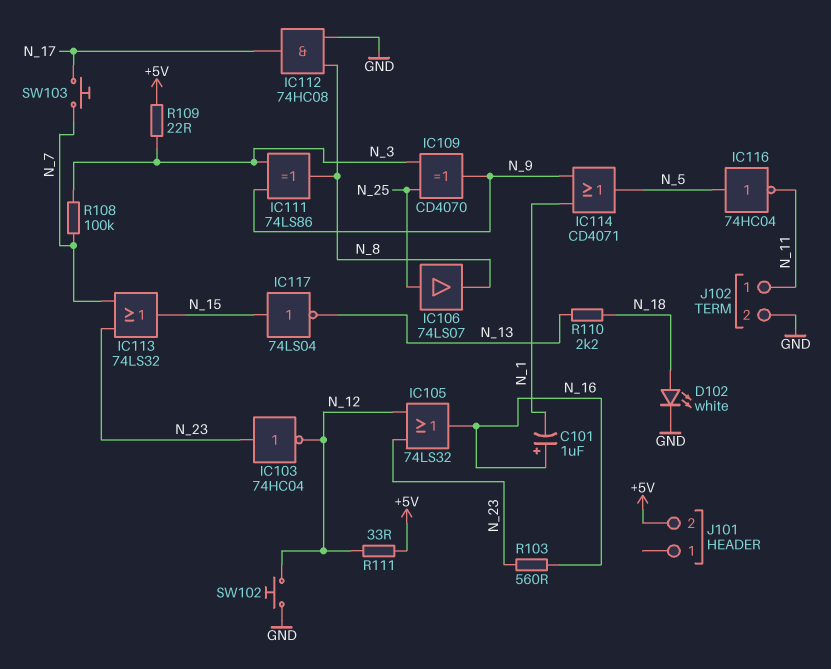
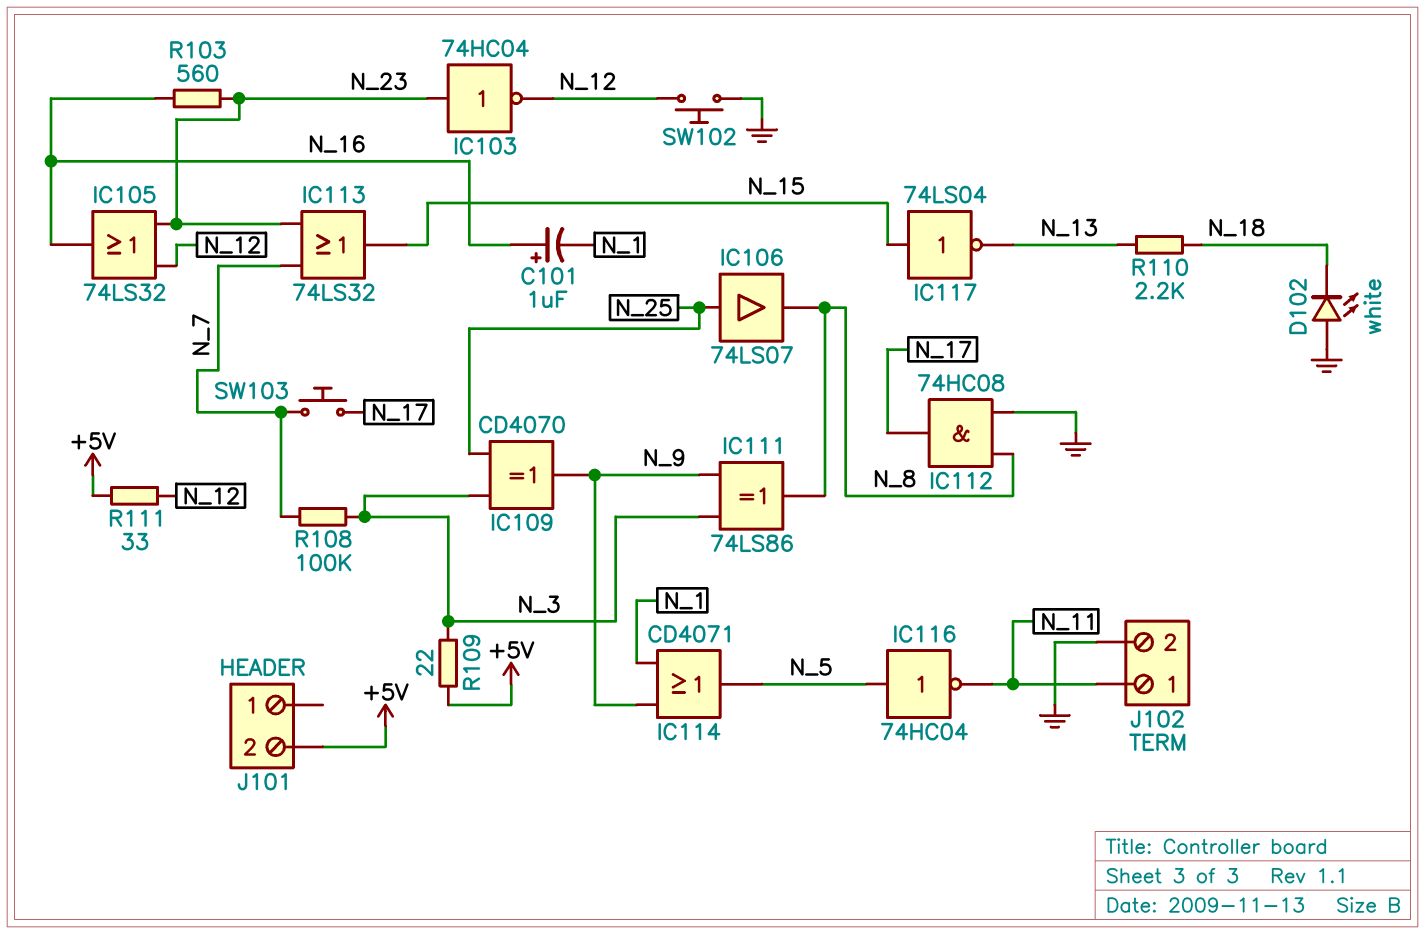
D102: LED white (A N_18, K GND) -> LED white (A GND, K N_18)

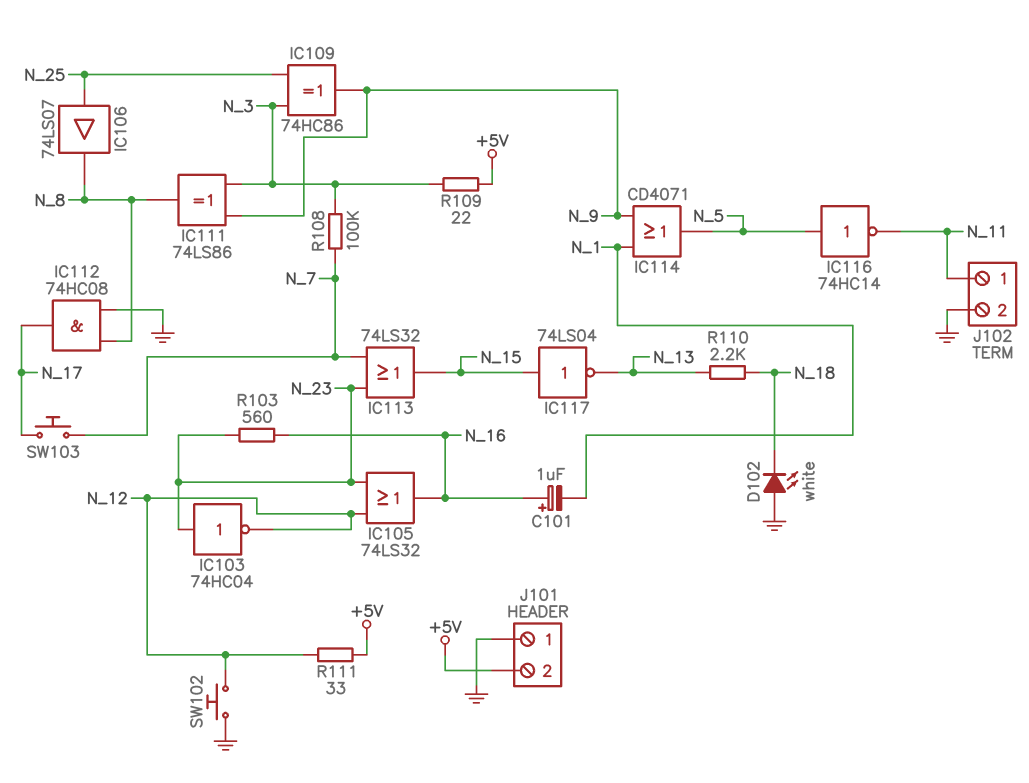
IC109: XOR CD4070 (in N_3, in N_25, out N_9) -> XOR 74HC86 (in N_3, in N_25, out N_9)
IC116: NOT 74HC04 (in N_5, out N_11) -> NOT 74HC14 (in N_5, out N_11)
J101 pin 1: none -> GND

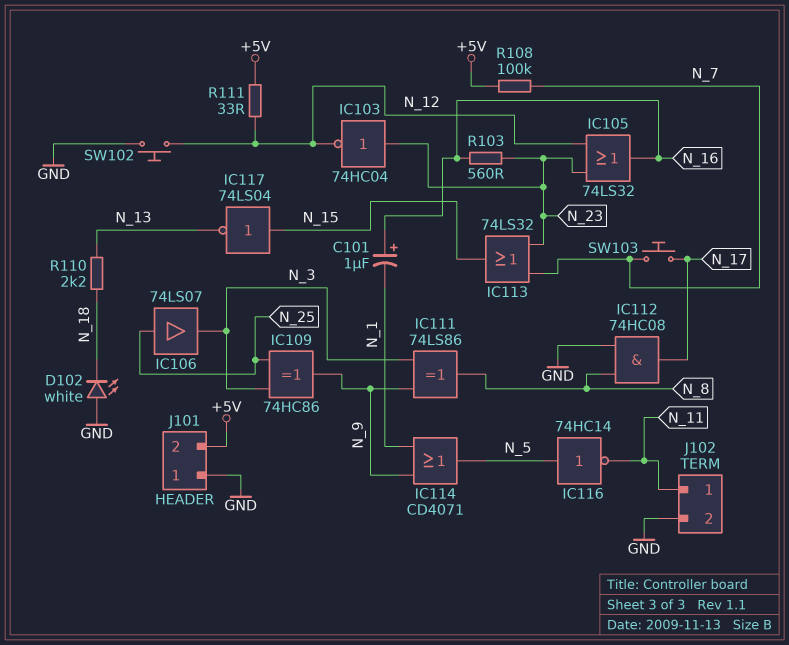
IC106: buffer 74LS07 (in N_25, out N_8) -> buffer 74LS07 (in N_25, out N_3)
R108: 100k (N_3, N_7) -> 100k (+5V, N_7)
R109: 22 (+5V, N_3) -> none

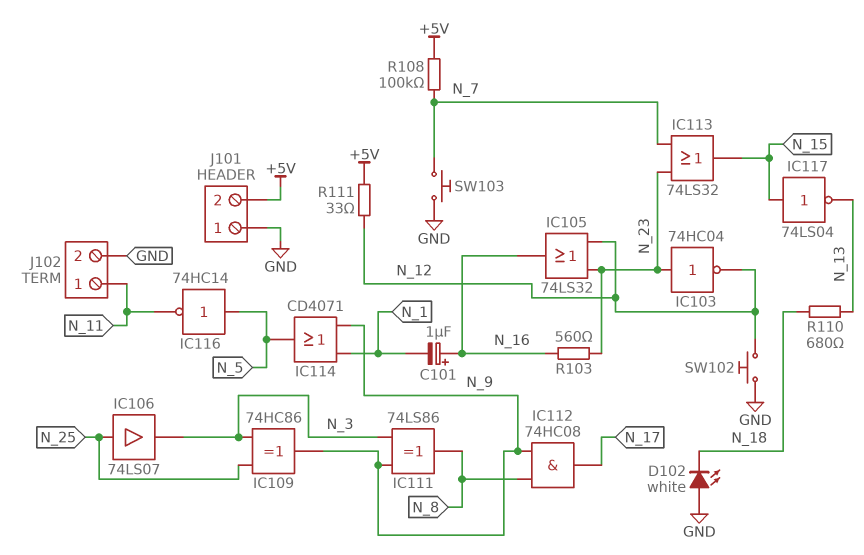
IC112: AND 74HC08 (in GND, in N_8, out N_17) -> AND 74HC08 (in N_8, in N_9, out N_17)
R110: 2.2k (N_13, N_18) -> 680 (N_13, N_18)
SW103: button (N_7, N_17) -> button (GND, N_7)

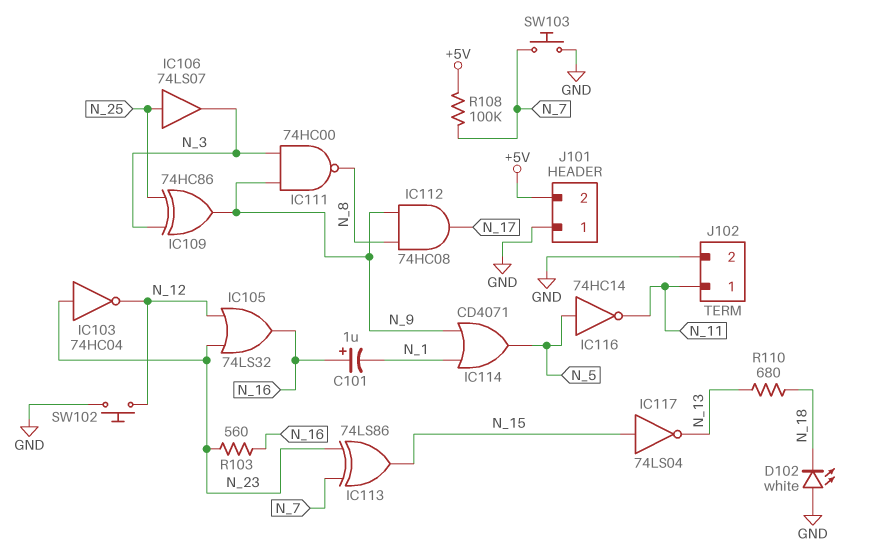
IC111: XOR 74LS86 (in N_3, in N_9, out N_8) -> NAND 74HC00 (in N_3, in N_9, out N_8)
IC113: OR 74LS32 (in N_7, in N_23, out N_15) -> XOR 74LS86 (in N_7, in N_23, out N_15)
R111: 33 (+5V, N_12) -> none

